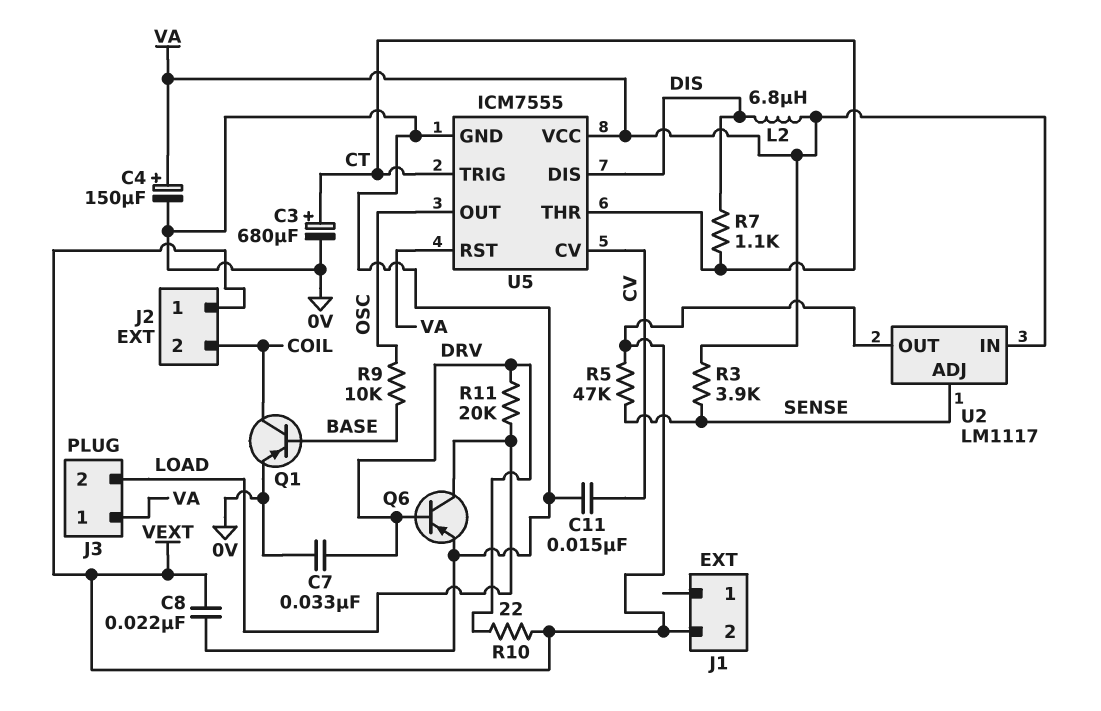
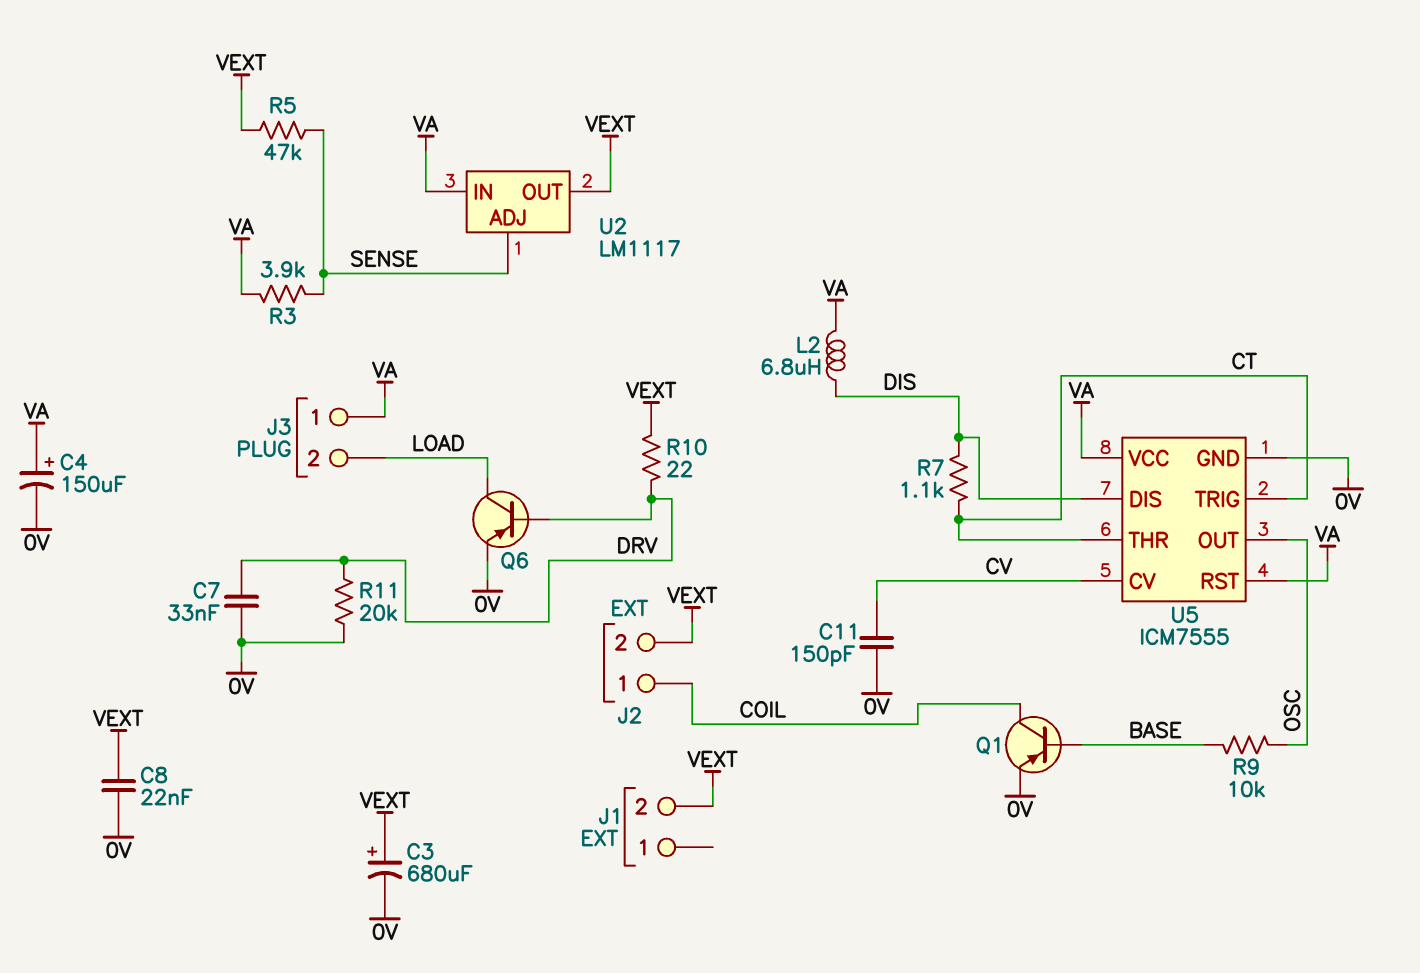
C3: 680uF (plus CT, minus 0V) -> 680uF (plus VEXT, minus 0V)
C11: 15nF (0V, CV) -> 150pF (0V, CV)
J2 pin 1: VEXT -> COIL
J2 pin 2: COIL -> VEXT
R11: 20k (DRV, LOAD) -> 20k (0V, DRV)

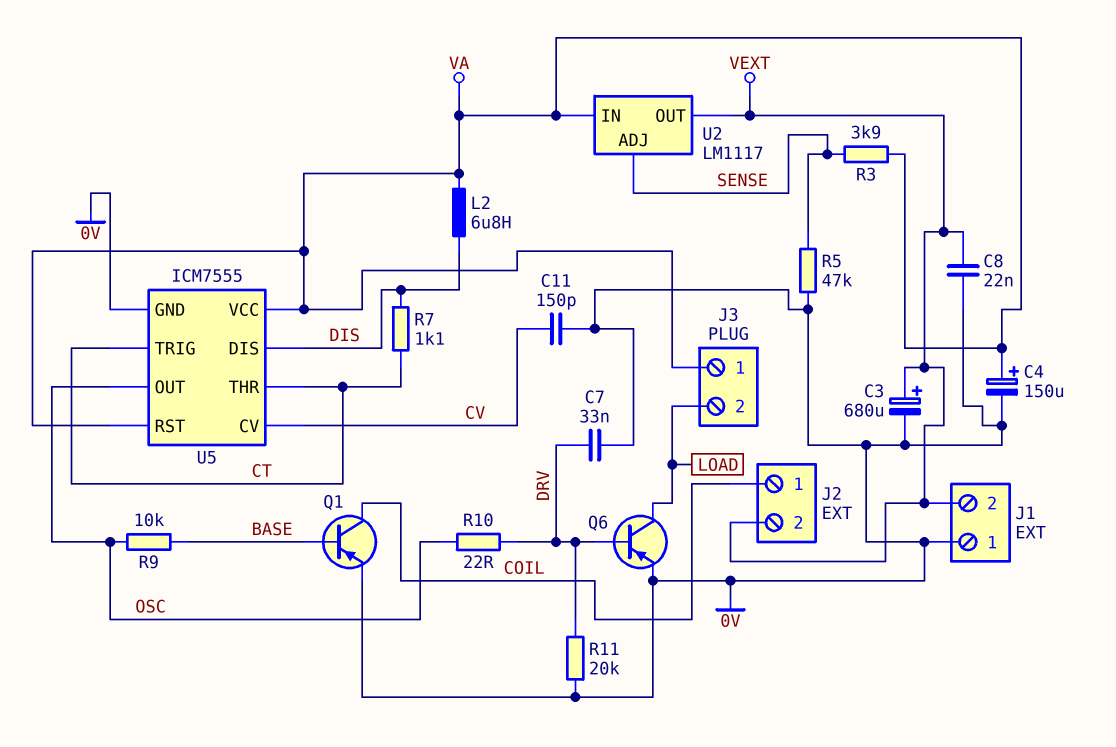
J1 pin 1: none -> 0V
R5: 47k (SENSE, VEXT) -> 47k (0V, SENSE)
R10: 22 (DRV, VEXT) -> 22 (DRV, OSC)

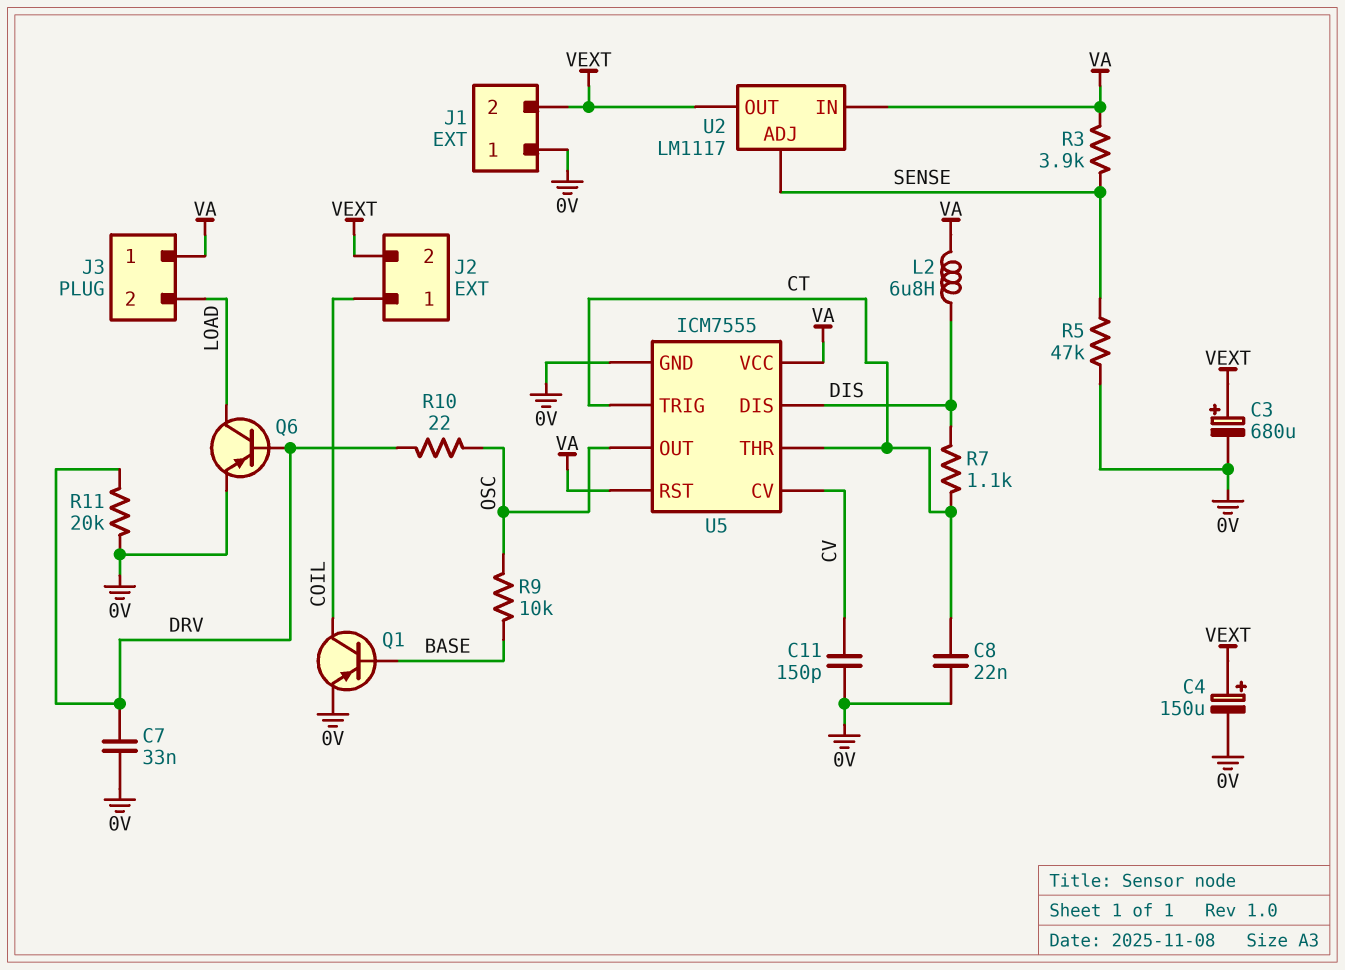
C4: 150uF (plus VA, minus 0V) -> 150uF (plus VEXT, minus 0V)
C8: 22nF (0V, VEXT) -> 22nF (0V, CT)

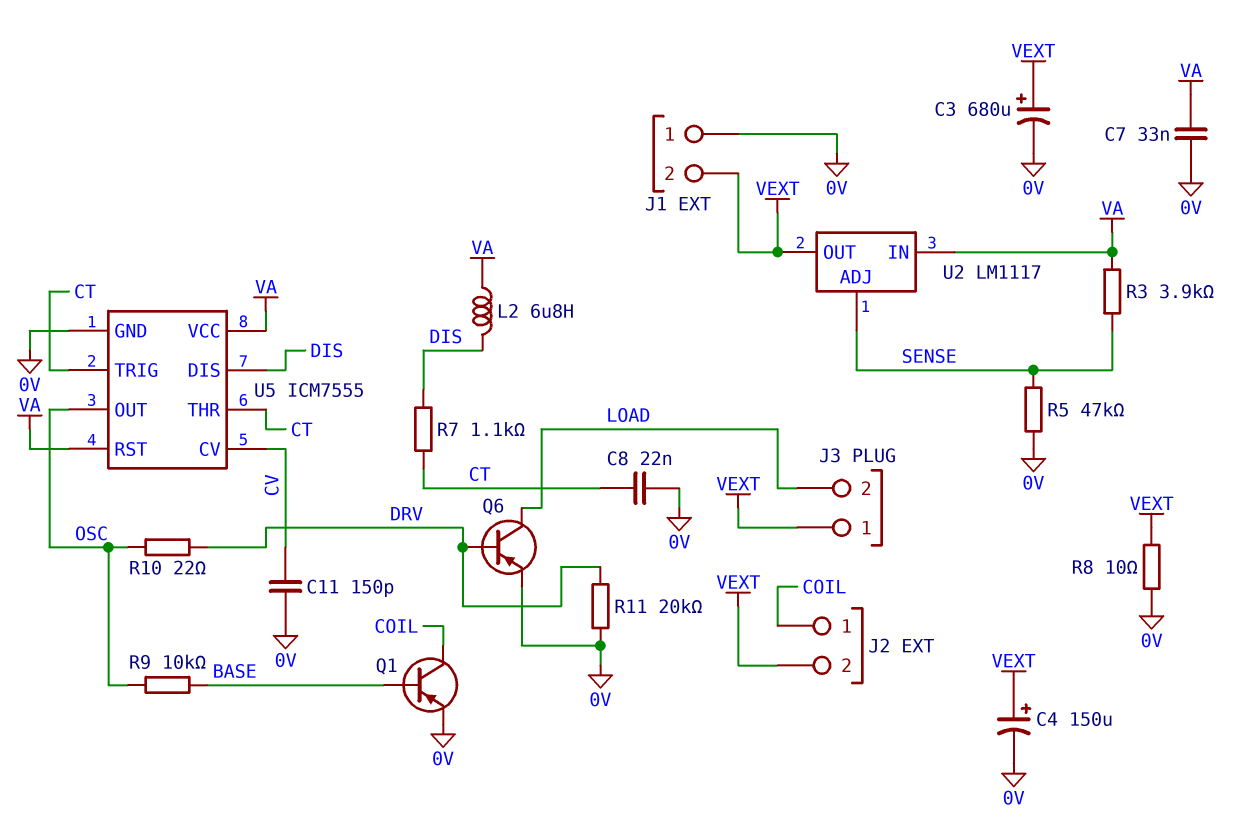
C7: 33nF (0V, DRV) -> 33nF (0V, VA)
J3 pin 1: VA -> VEXT
R8: none -> 10 (0V, VEXT)

